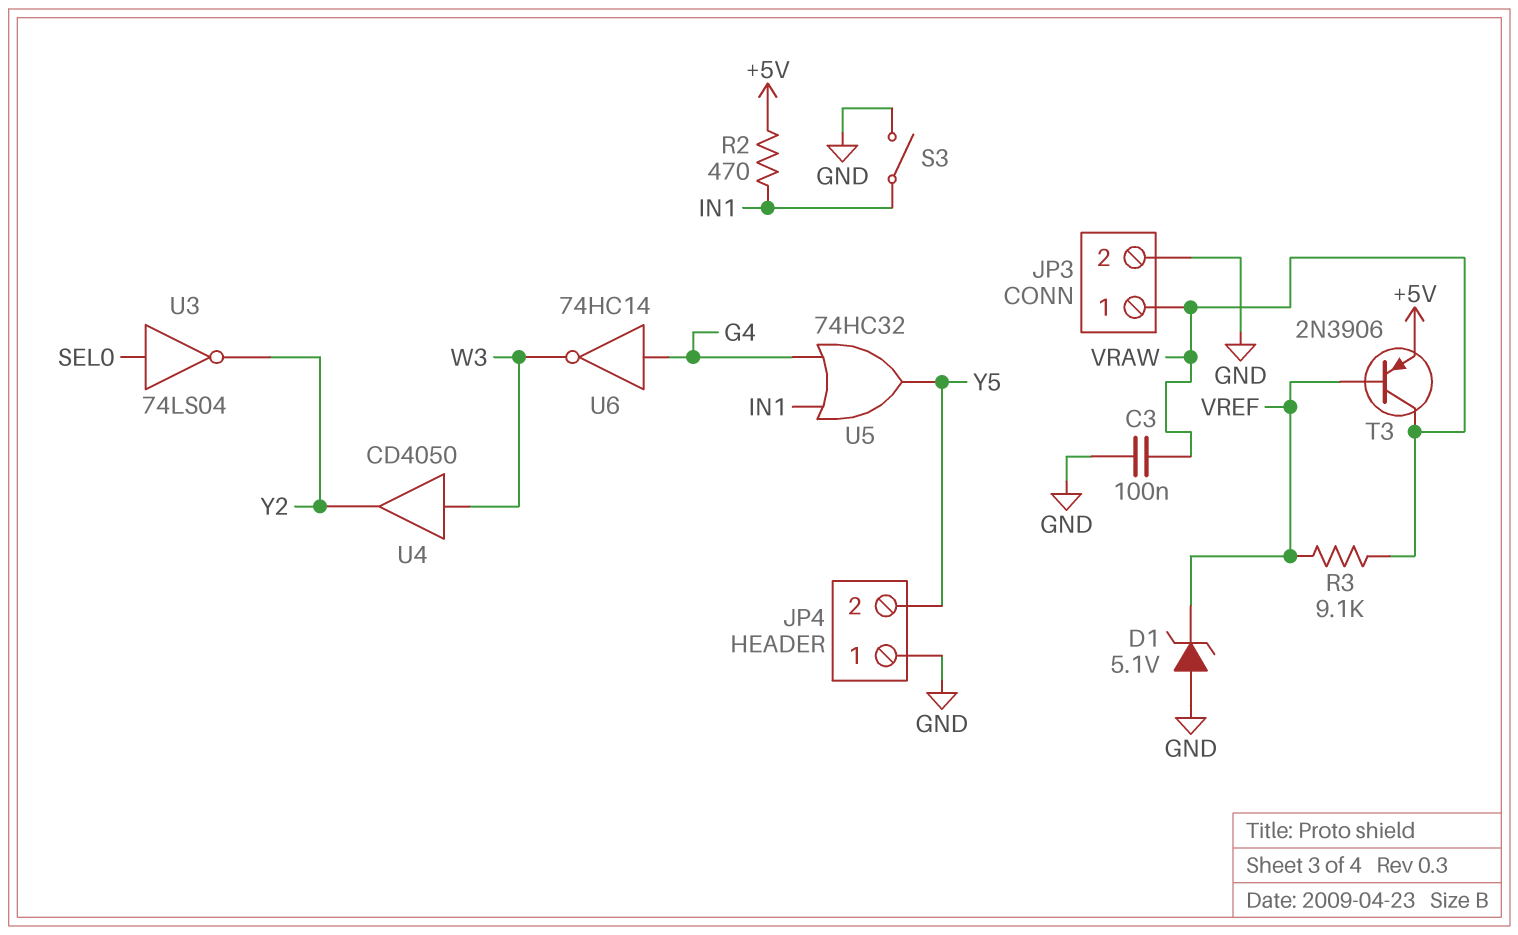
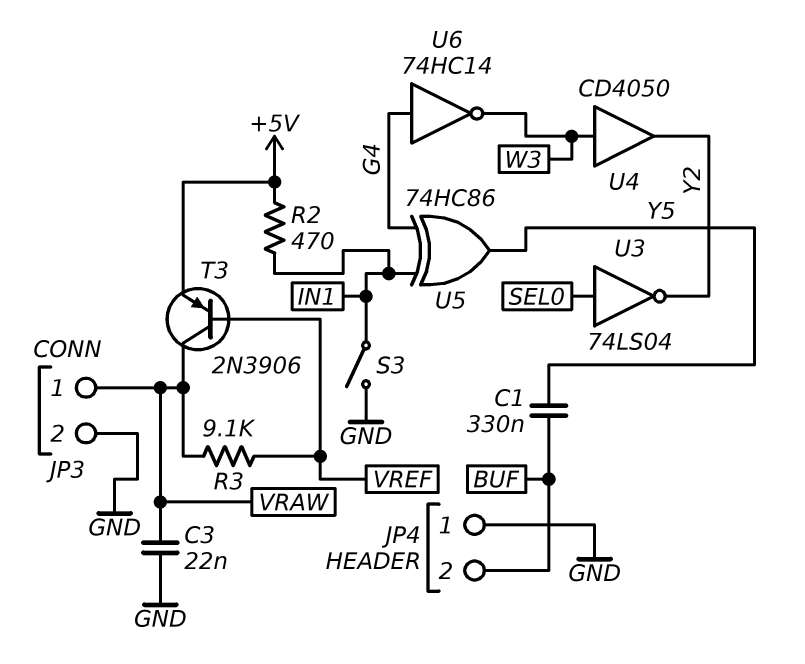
C1: none -> 330nF (BUF, Y5)
C3: 100nF (GND, VRAW) -> 22nF (GND, VRAW)
D1: zener 5.1V (A GND, K VREF) -> none
JP4 pin 2: Y5 -> BUF
U5: OR 74HC32 (in G4, in IN1, out Y5) -> XOR 74HC86 (in G4, in IN1, out Y5)

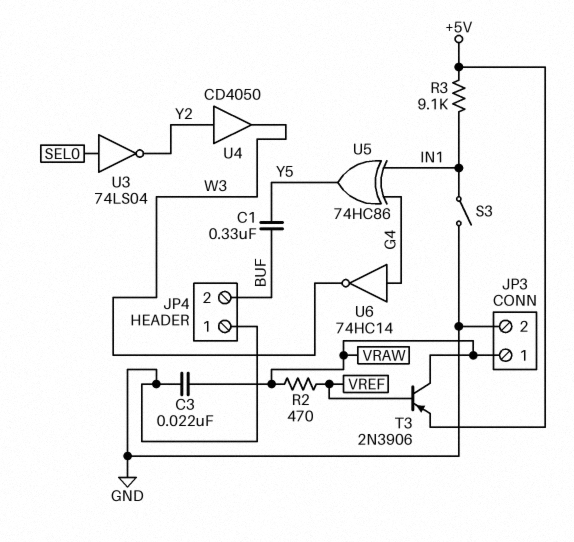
R2: 470 (+5V, IN1) -> 470 (VRAW, VREF)
R3: 9.1k (VRAW, VREF) -> 9.1k (+5V, IN1)
U4: buffer CD4050 (in W3, out Y2) -> buffer CD4050 (in Y2, out W3)

